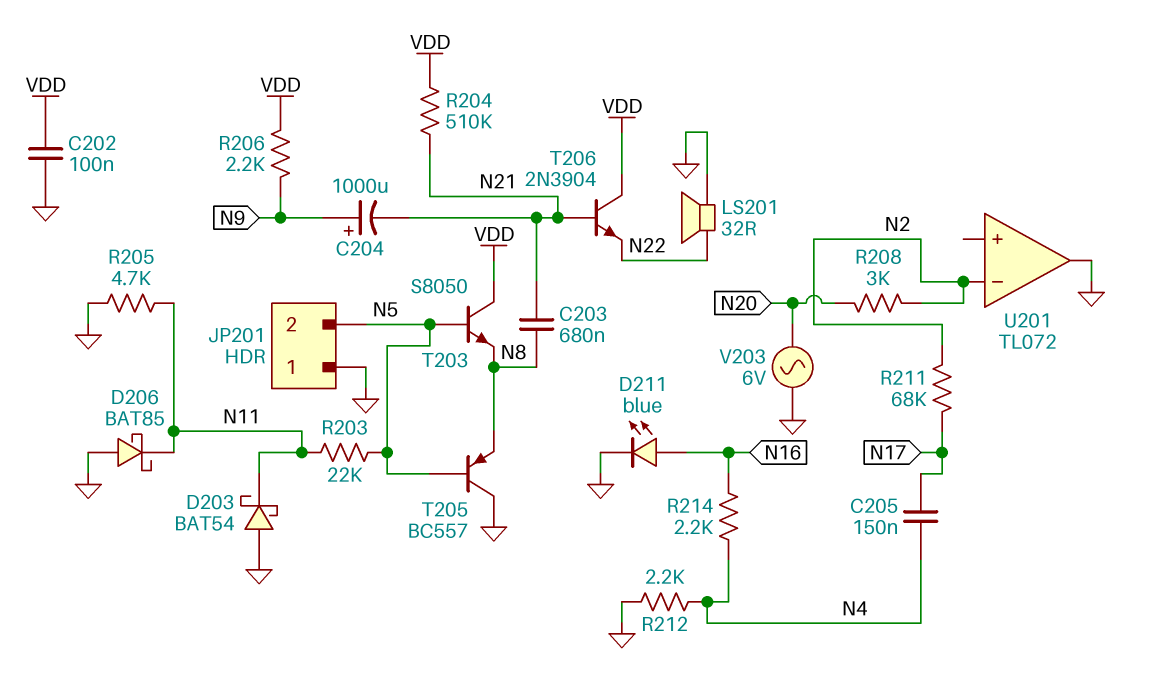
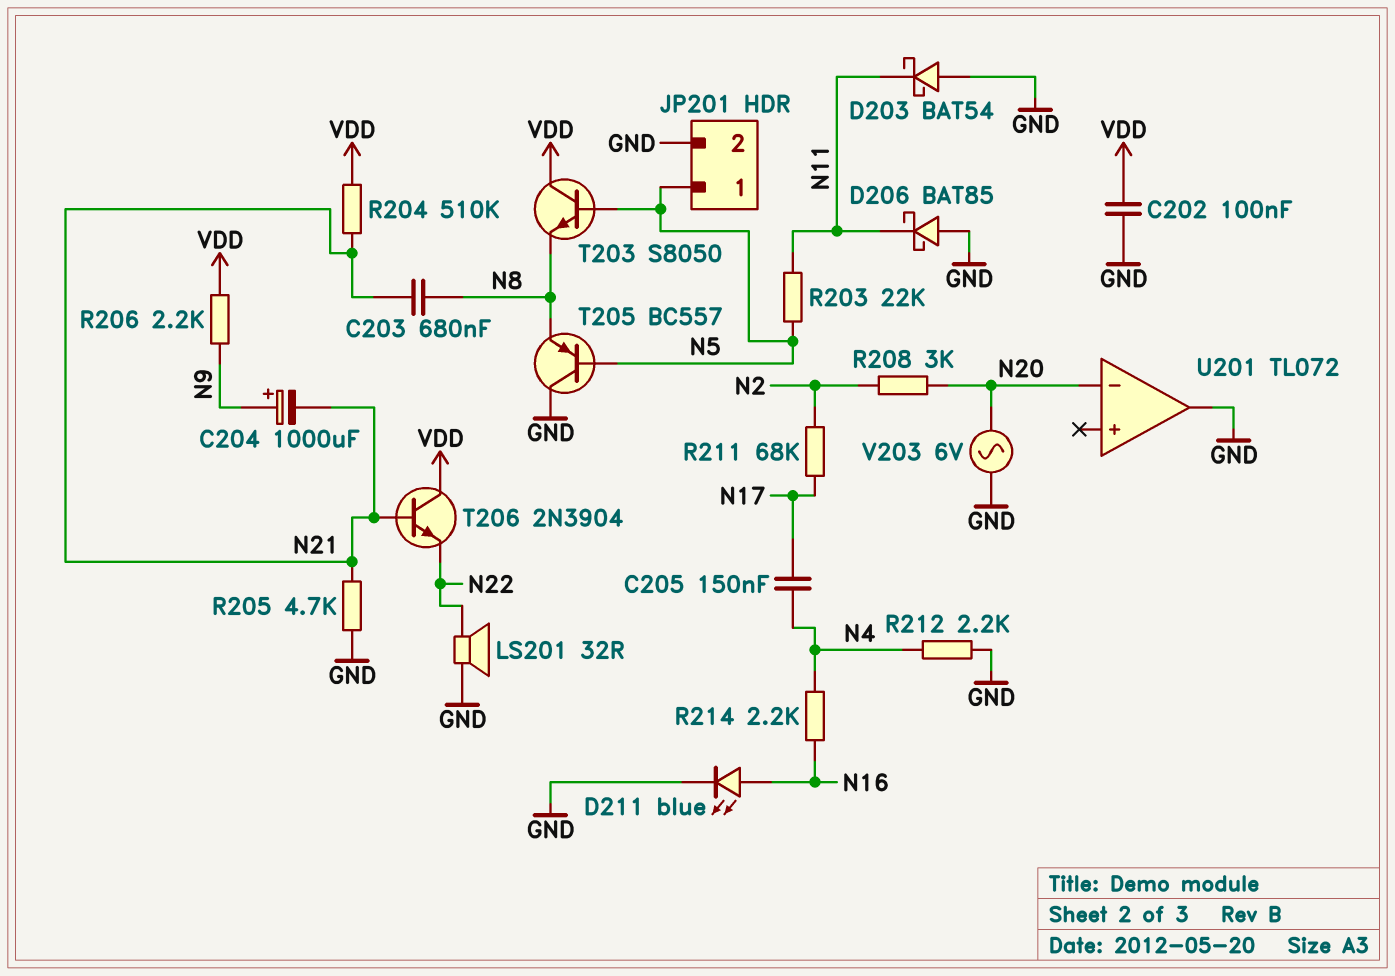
JP201 pin 1: GND -> N5
JP201 pin 2: N5 -> GND
R205: 4.7k (GND, N11) -> 4.7k (GND, N21)
U201 pin in-: N2 -> N20

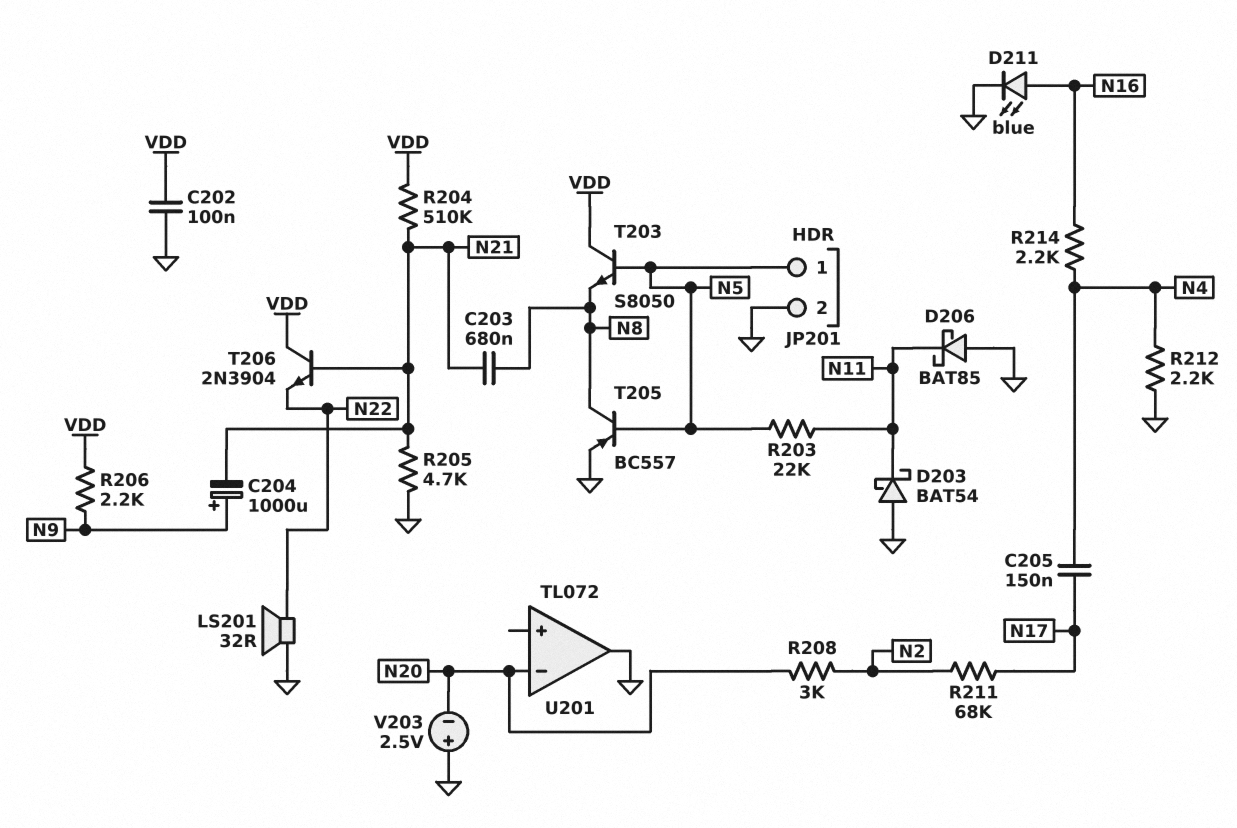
T205: PNP BC557 (B N5, C GND, E N8) -> PNP BC557 (B N5, C N8, E GND)
V203: AC 6V (GND, N20) -> 2.5V (plus GND, minus N20)

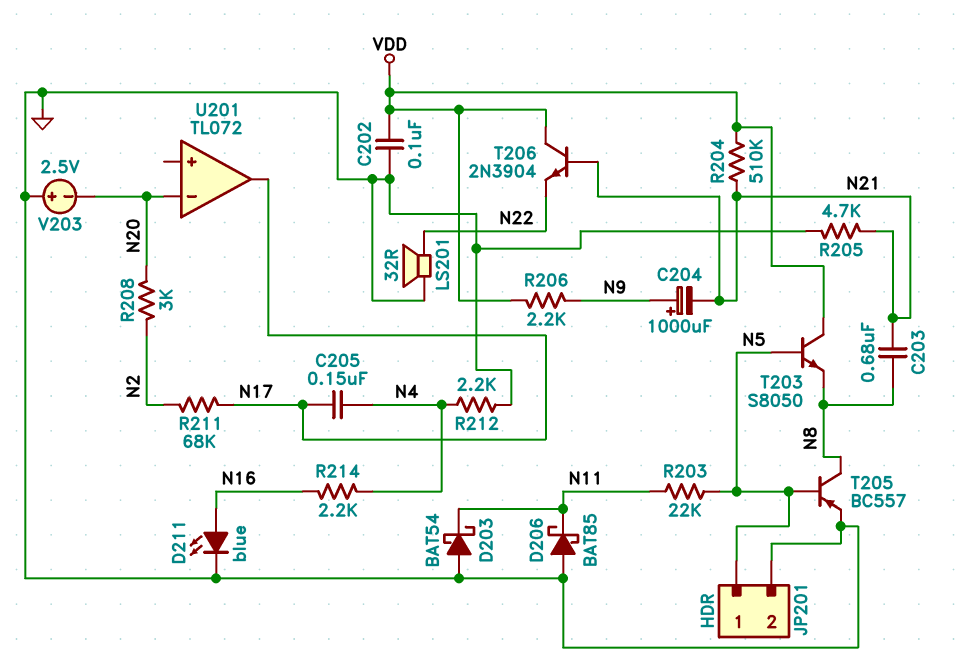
U201 pin out: GND -> N17

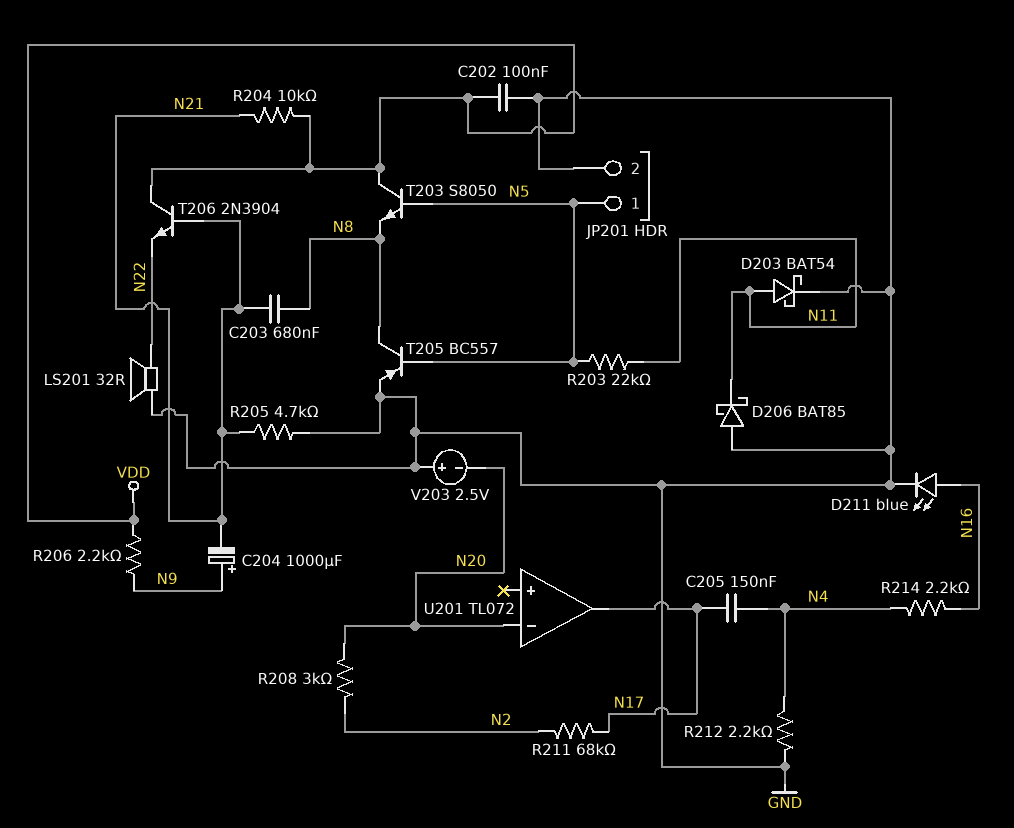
D203: schottky BAT54 (A GND, K N11) -> schottky BAT54 (A N11, K GND)
R204: 510k (N21, VDD) -> 10k (N21, VDD)

